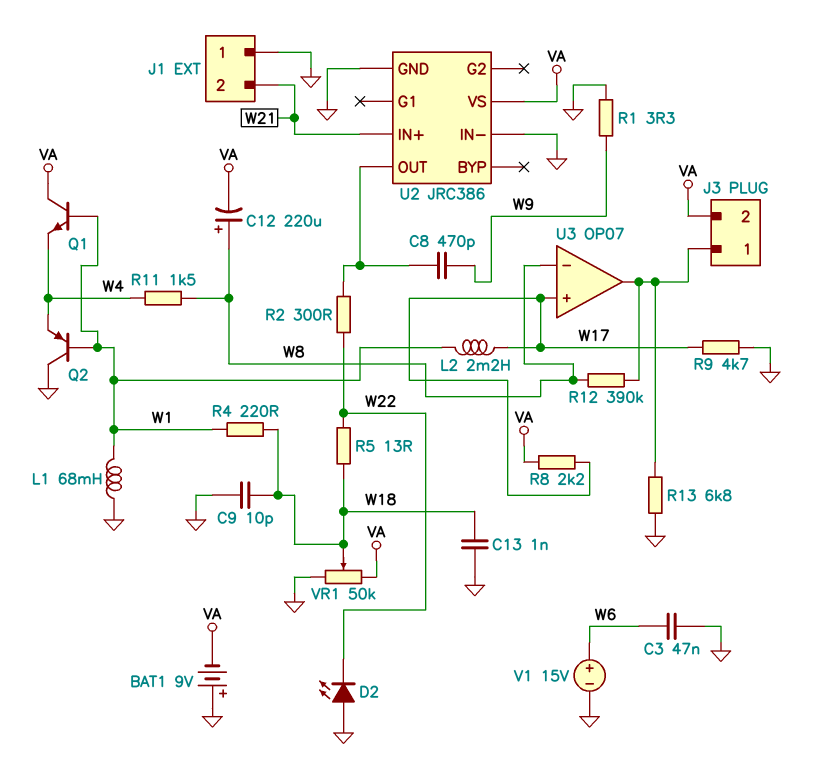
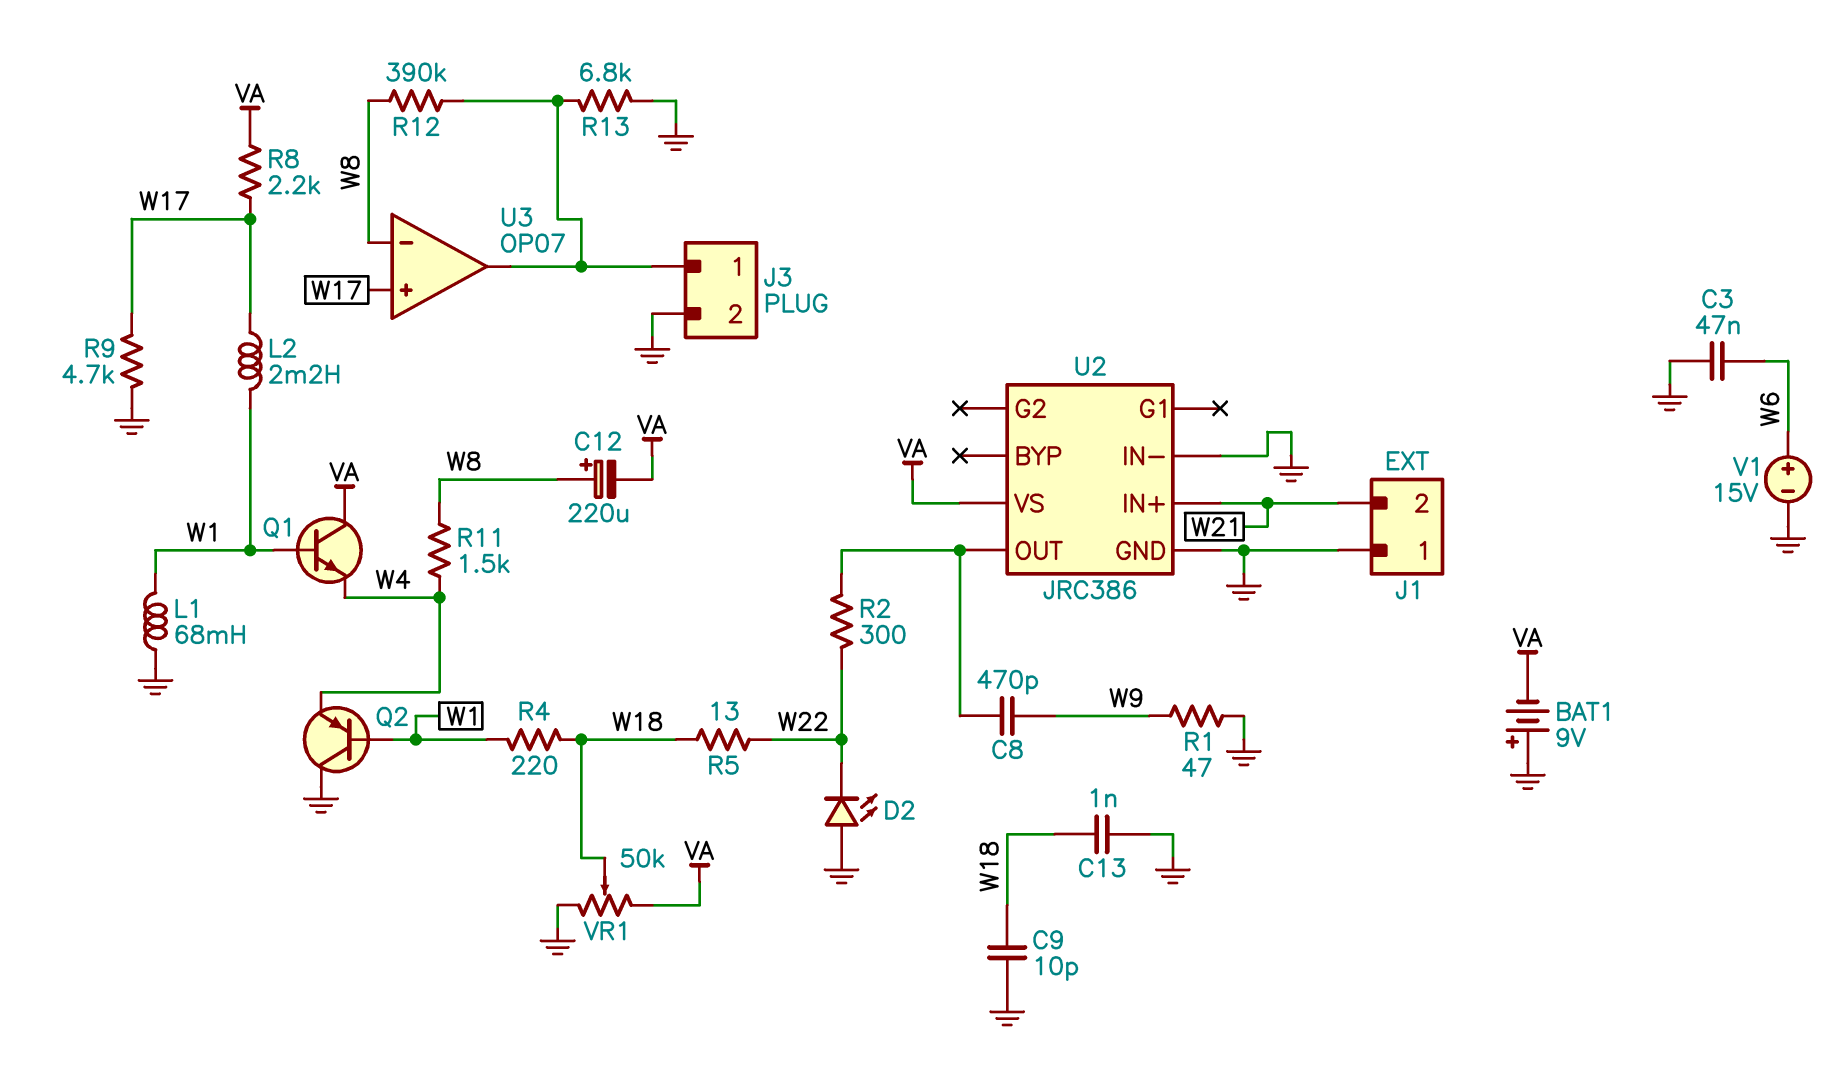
J3 pin 2: VA -> GND
R1: 3.3 (GND, W9) -> 47 (GND, W9)

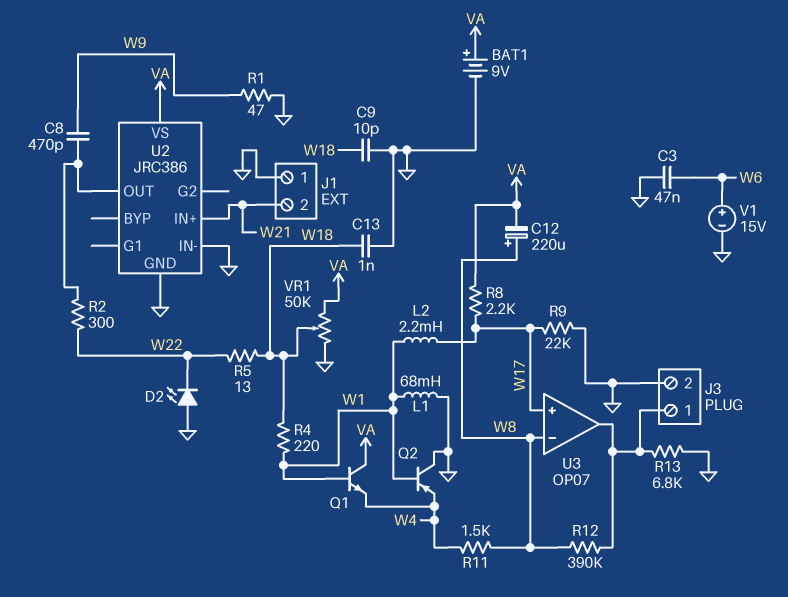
BAT1: 9V (plus GND, minus VA) -> 9V (plus VA, minus GND)
R9: 4.7k (GND, W17) -> 22k (GND, W17)

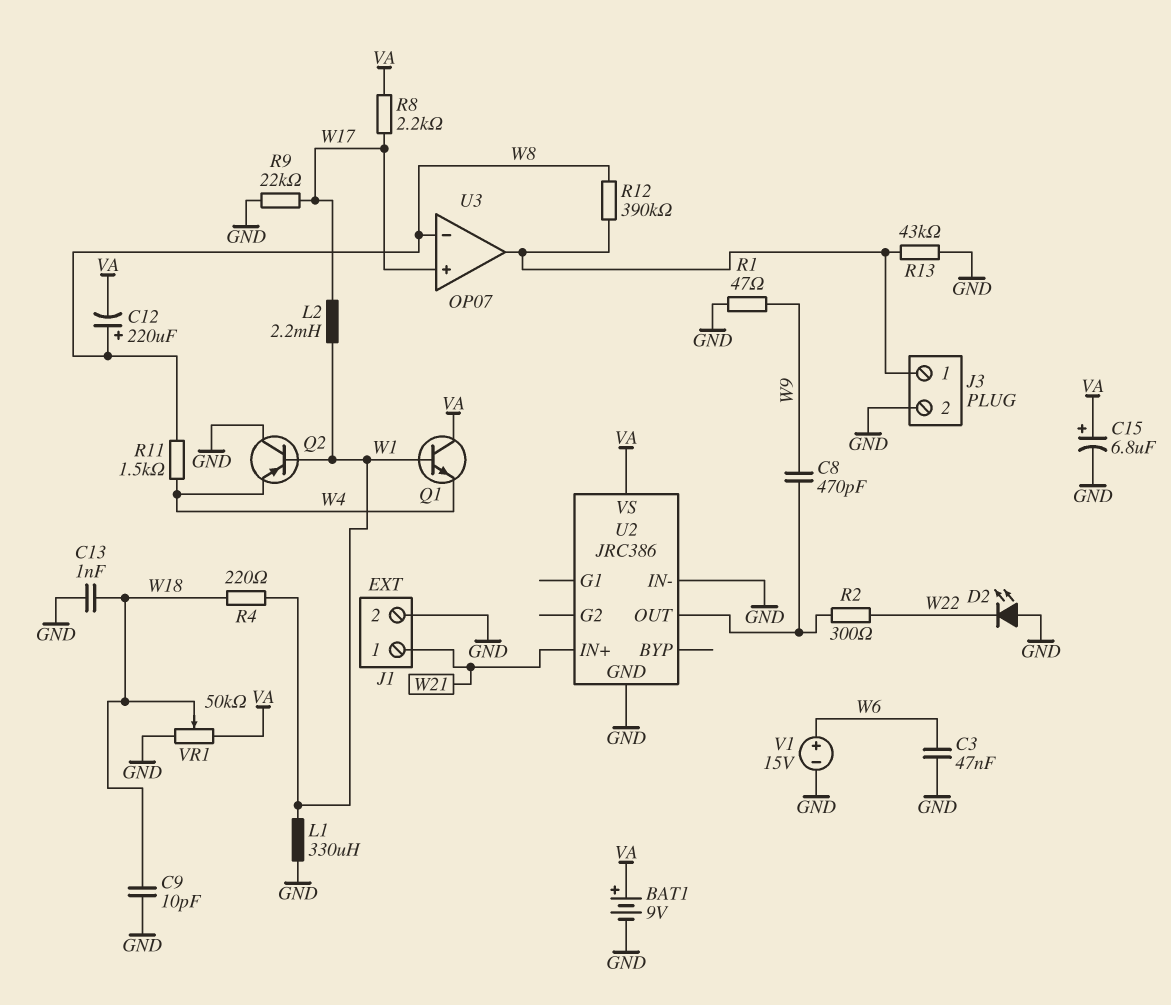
C15: none -> 6.8uF (plus VA, minus GND)
J1 pin 1: GND -> W21
J1 pin 2: W21 -> GND
L1: 68mH (GND, W1) -> 330uH (GND, W1)
R5: 13 (W18, W22) -> none
R13: 6.8k (GND, J3/1) -> 43k (GND, J3/1)

